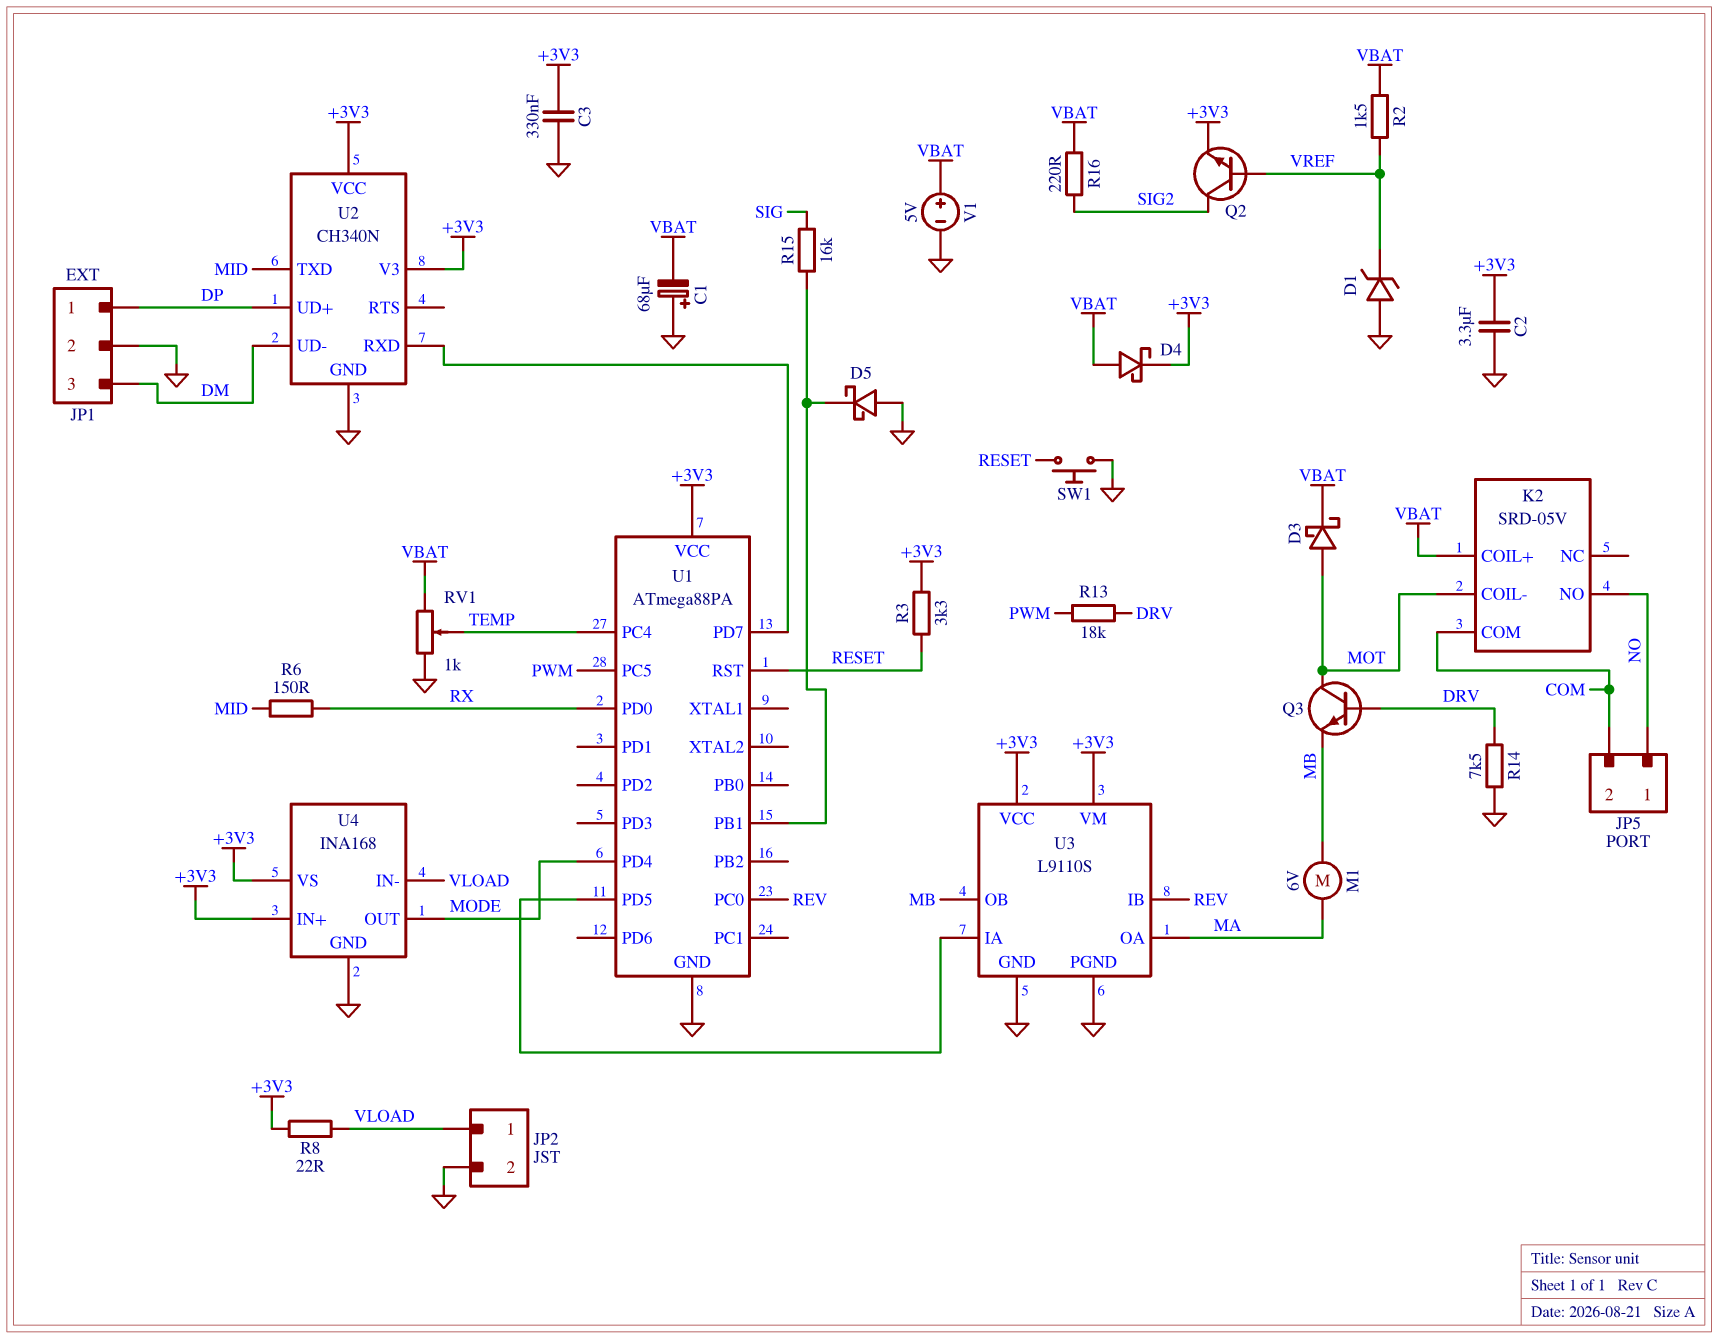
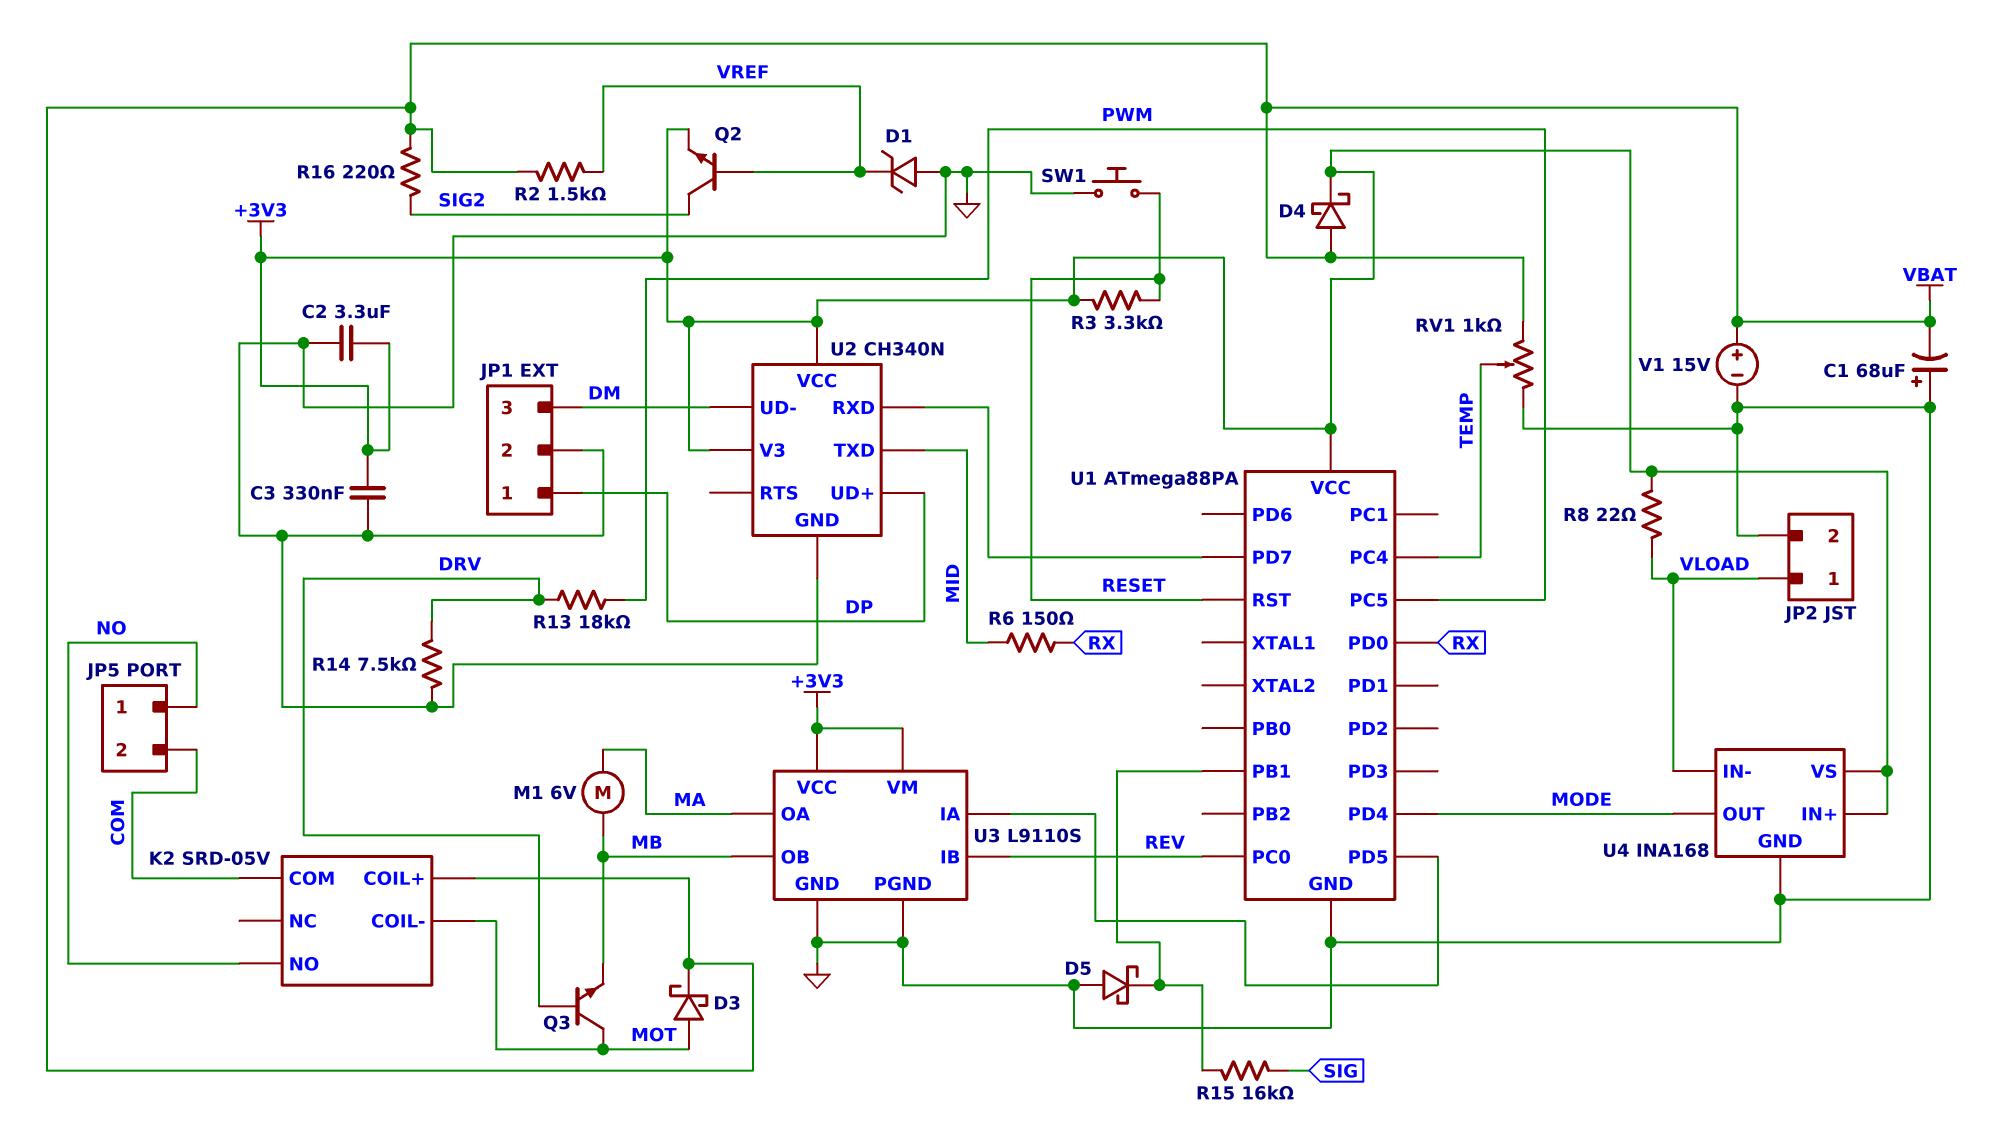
V1: 5V (plus VBAT, minus GND) -> 15V (plus VBAT, minus GND)

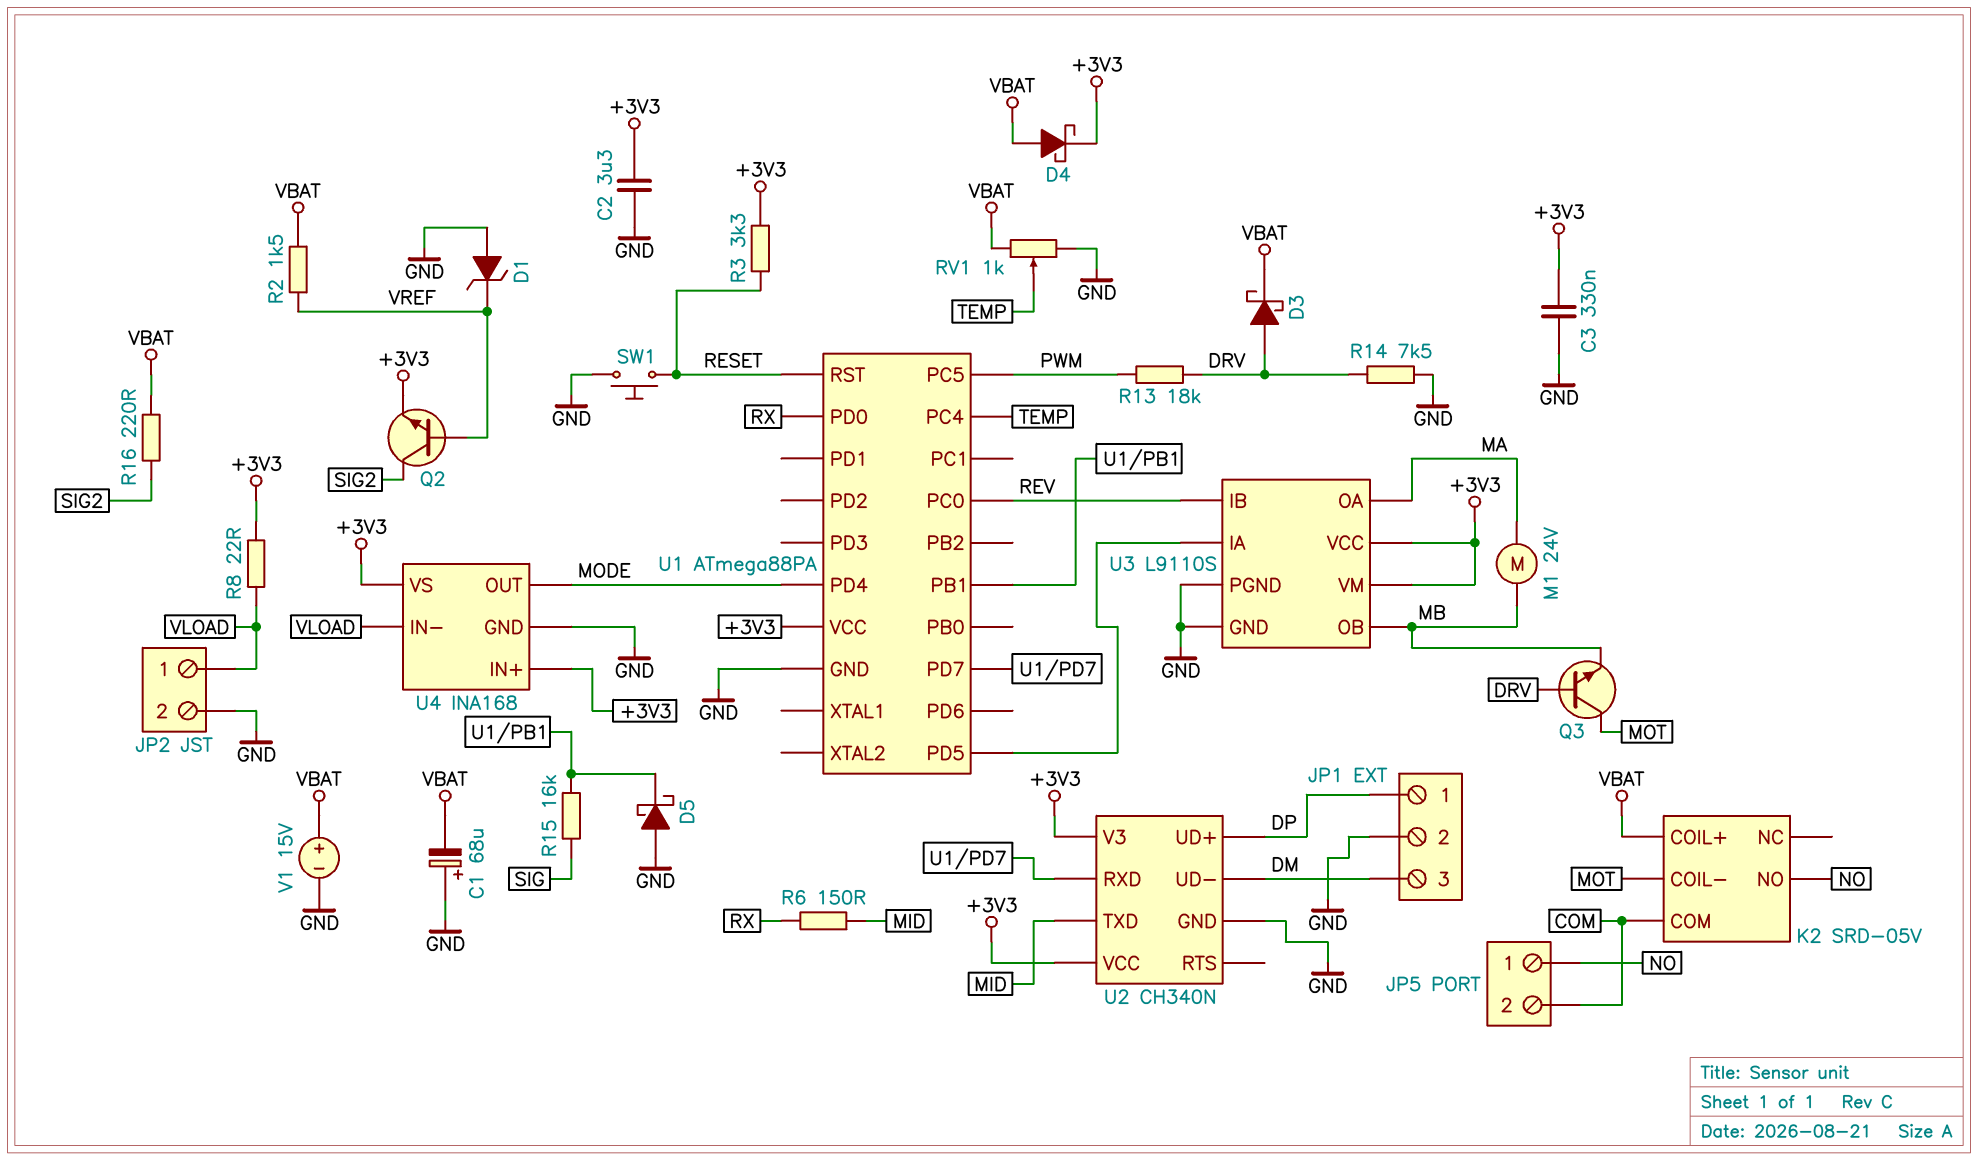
D3: schottky (A MOT, K VBAT) -> schottky (A DRV, K VBAT)
M1: motor 6V (MA, MB) -> motor 24V (MA, MB)

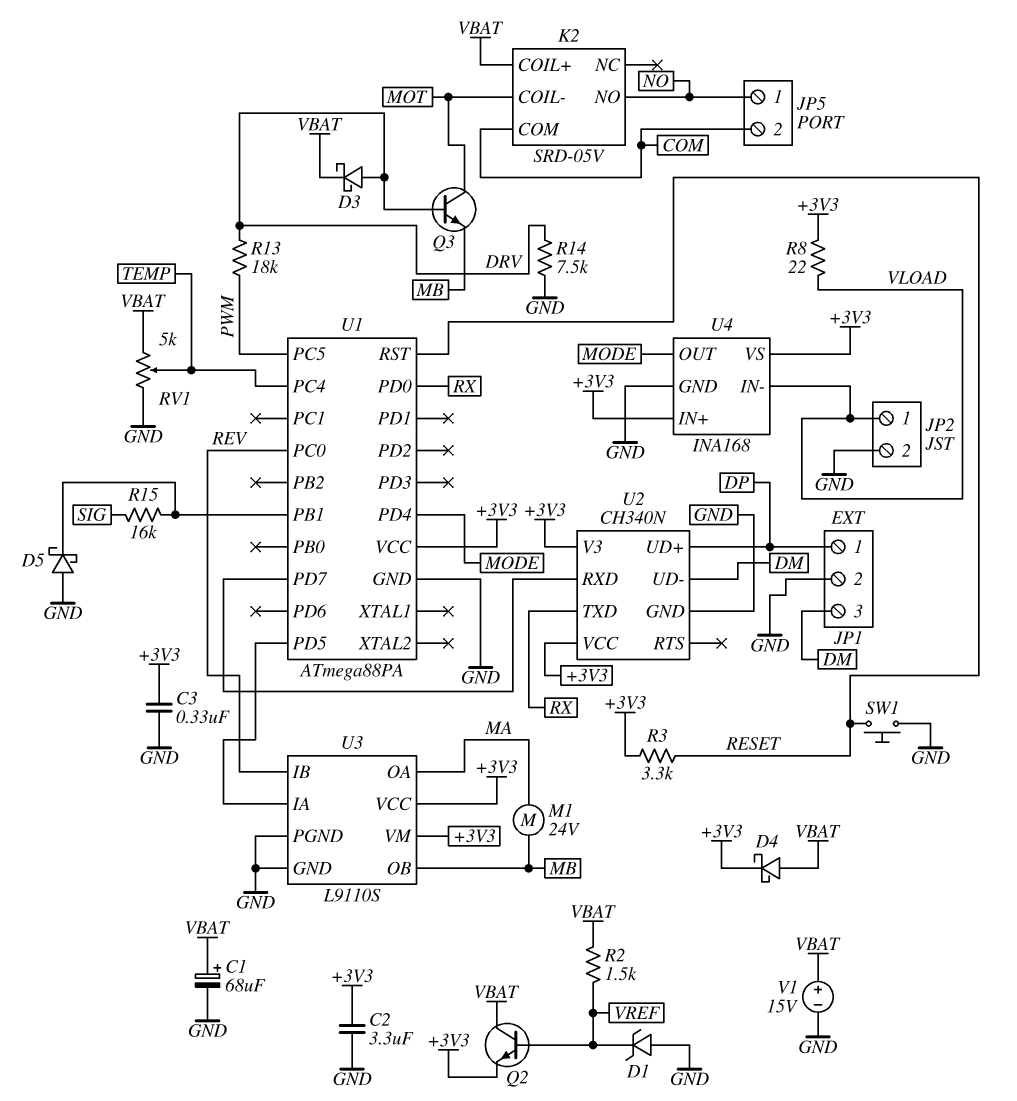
C1: 68uF (plus GND, minus VBAT) -> 68uF (plus VBAT, minus GND)
Q2: NPN (B VREF, C SIG2, E +3V3) -> NPN (B VREF, C VBAT, E +3V3)
R6: 150 (MID, RX) -> none
R16: 220 (SIG2, VBAT) -> none
RV1: 1k (GND, VBAT, wiper TEMP) -> 5k (GND, VBAT, wiper TEMP)
U2 pin TXD: MID -> RX

